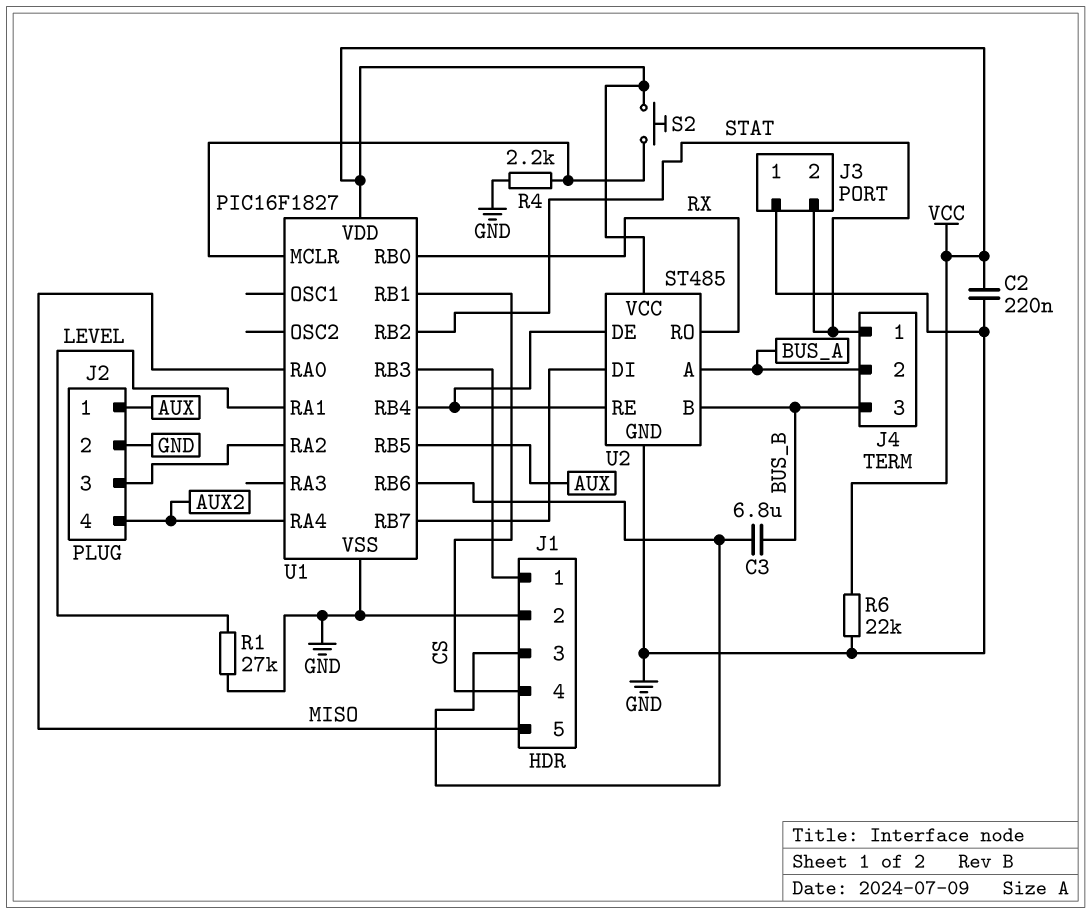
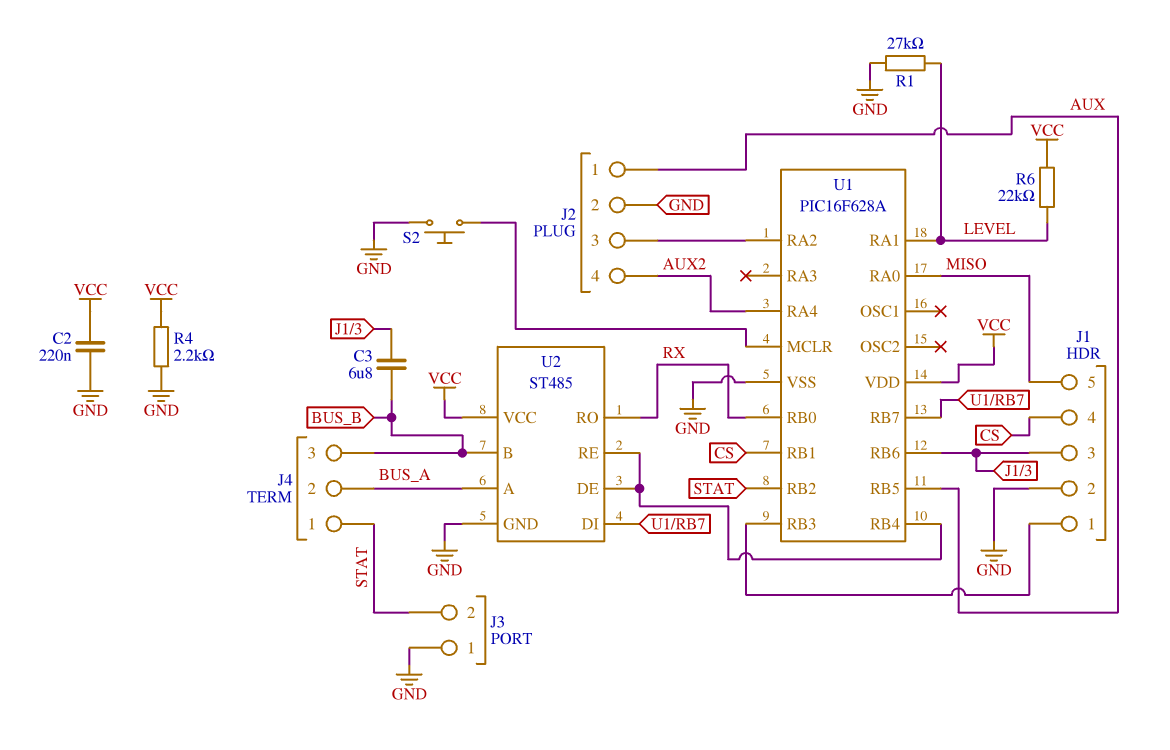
R4: 2.2k (GND, U1/MCLR) -> 2.2k (GND, VCC)
R6: 22k (GND, VCC) -> 22k (LEVEL, VCC)
S2: button (U1/MCLR, VCC) -> button (GND, U1/MCLR)
U1: PIC16F1827 -> PIC16F628A

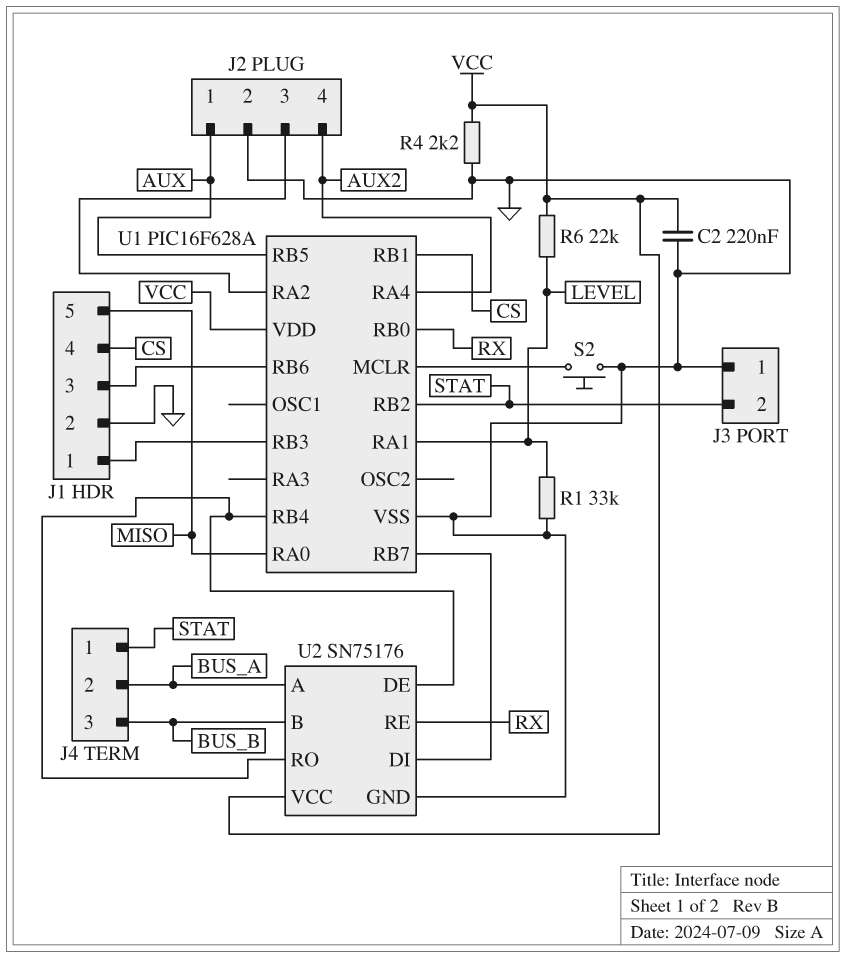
C3: 6.8uF (BUS_B, J1/3) -> none
R1: 27k (GND, LEVEL) -> 33k (GND, LEVEL)
U2: ST485 -> SN75176
U2 pin RE: U1/RB4 -> RX
U2 pin RO: RX -> U1/RB4

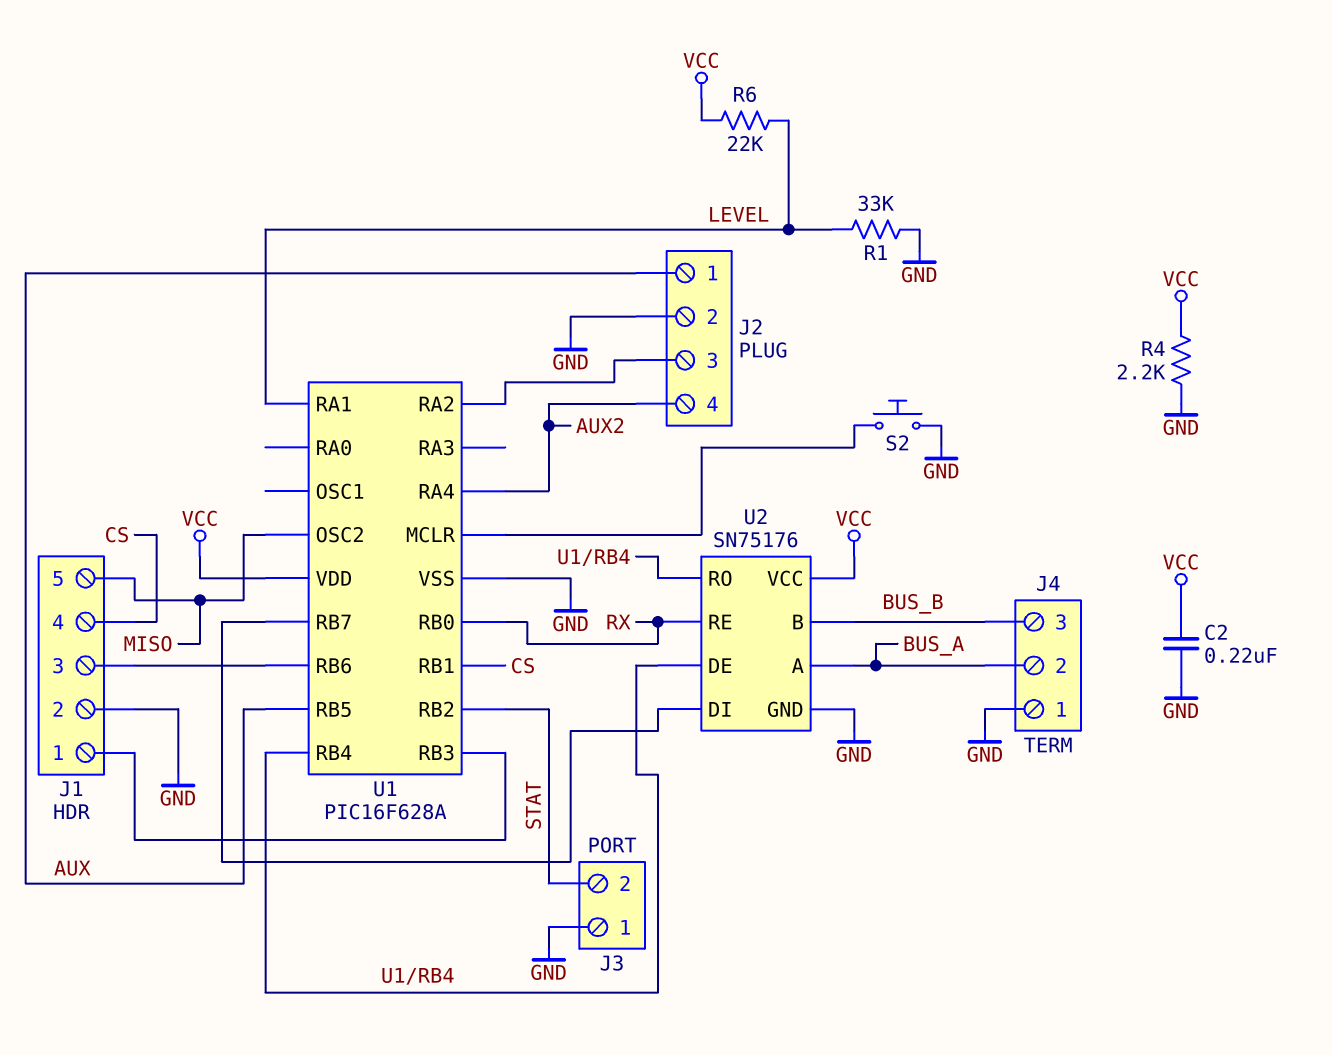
J4 pin 1: STAT -> GND
U1 pin OSC2: none -> MISO
U1 pin RA0: MISO -> none

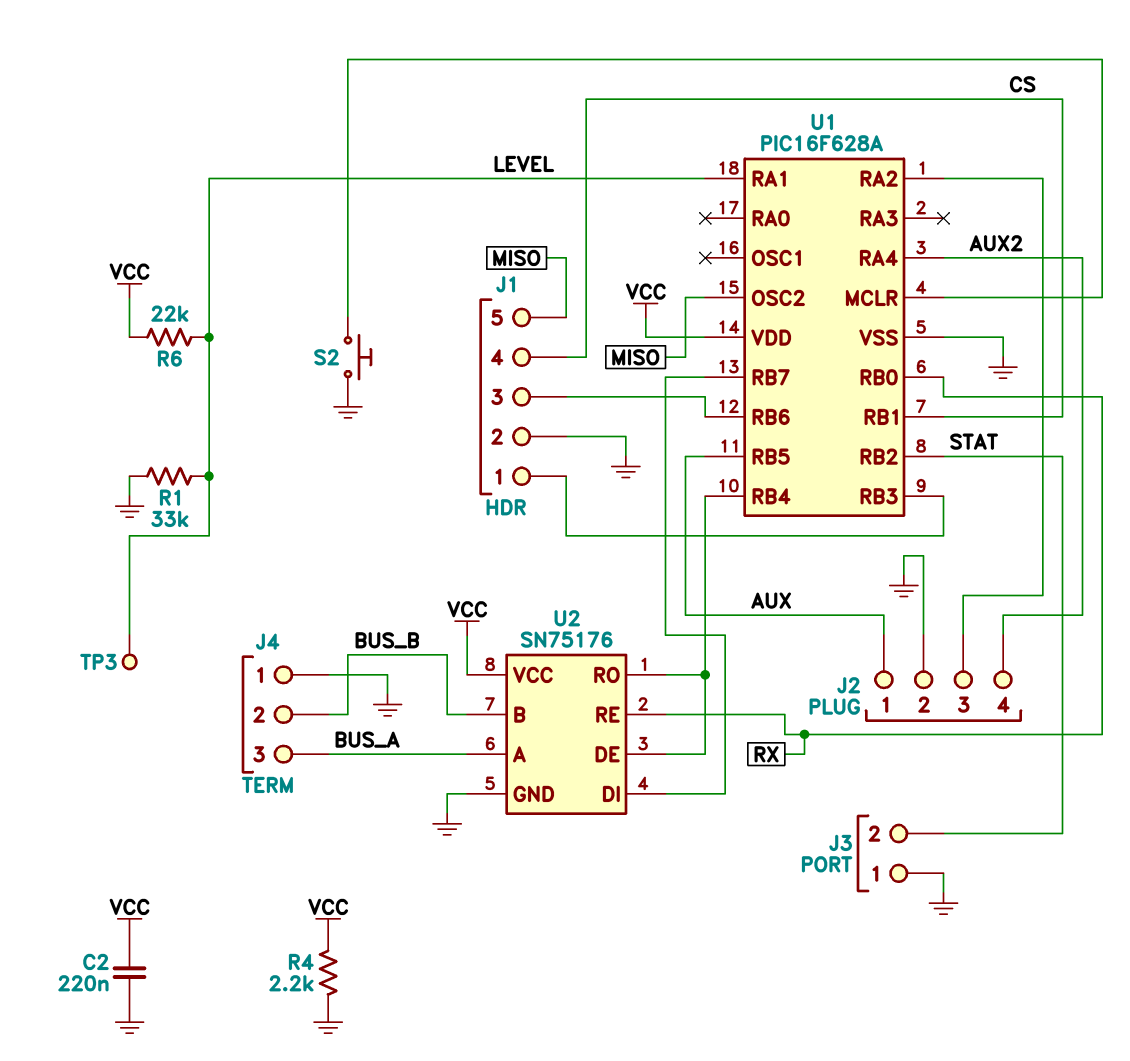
J4 pin 2: BUS_A -> BUS_B
J4 pin 3: BUS_B -> BUS_A
TP3: none -> test point (LEVEL)

